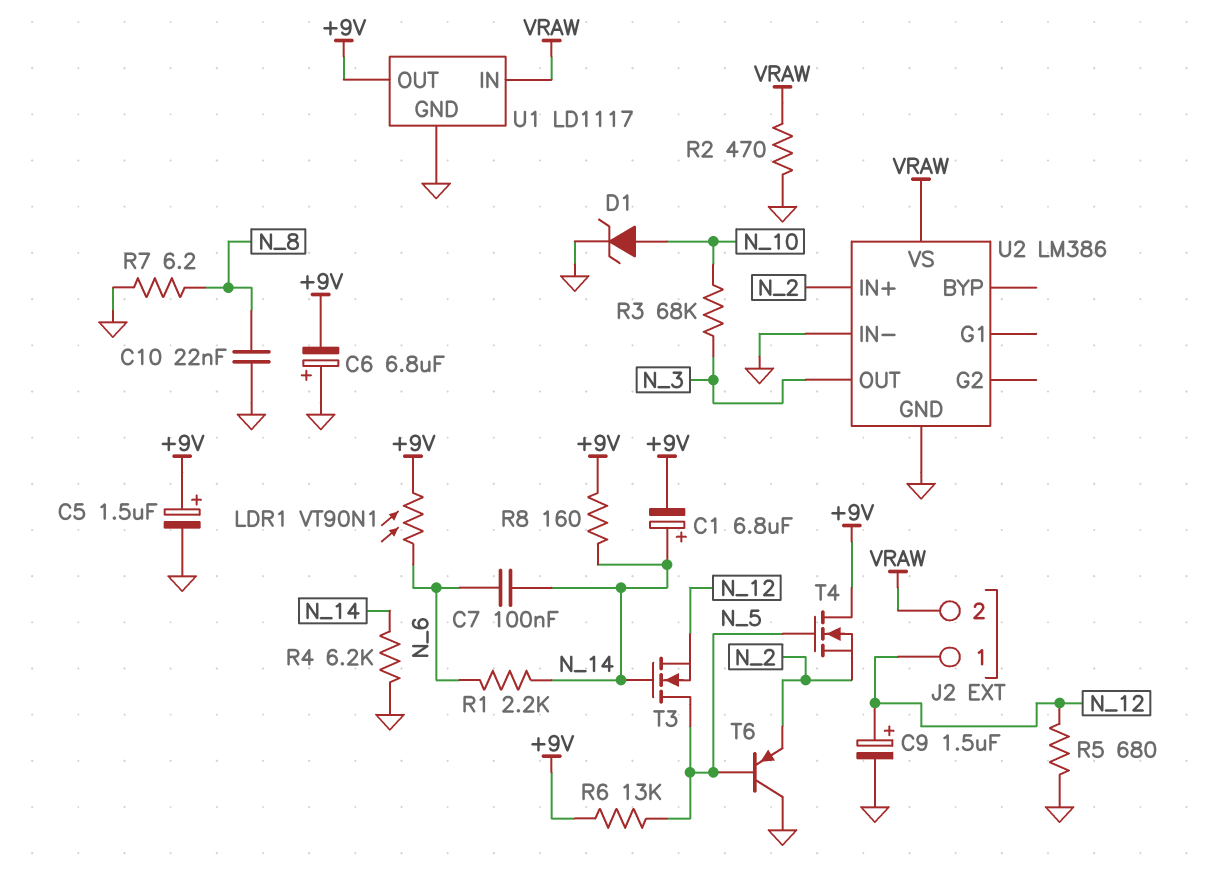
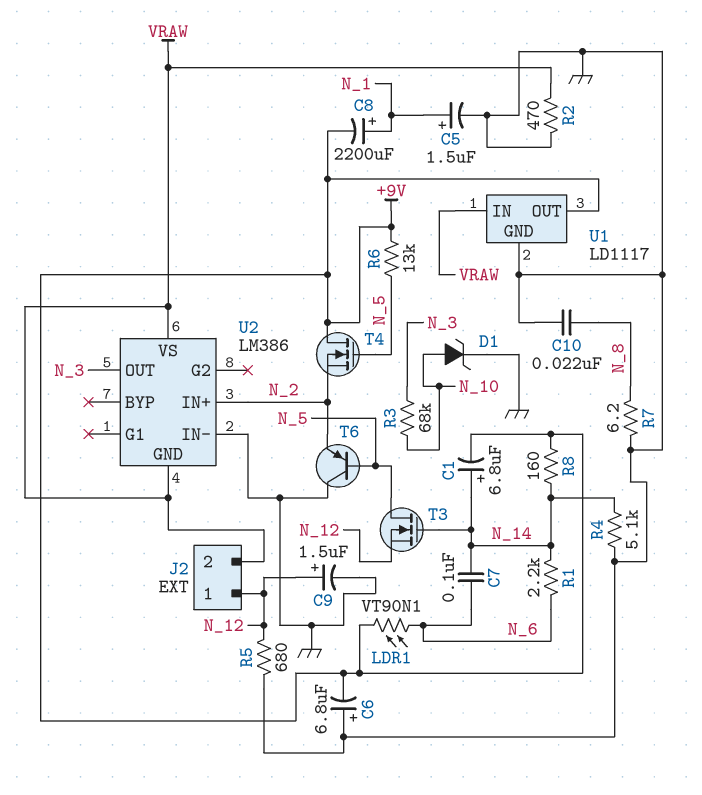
C5: 1.5uF (plus +9V, minus GND) -> 1.5uF (plus N_1, minus GND)
C8: none -> 2200uF (plus N_1, minus +9V)
R4: 6.2k (GND, N_14) -> 5.1k (GND, N_14)
U2 pin GND: GND -> VRAW

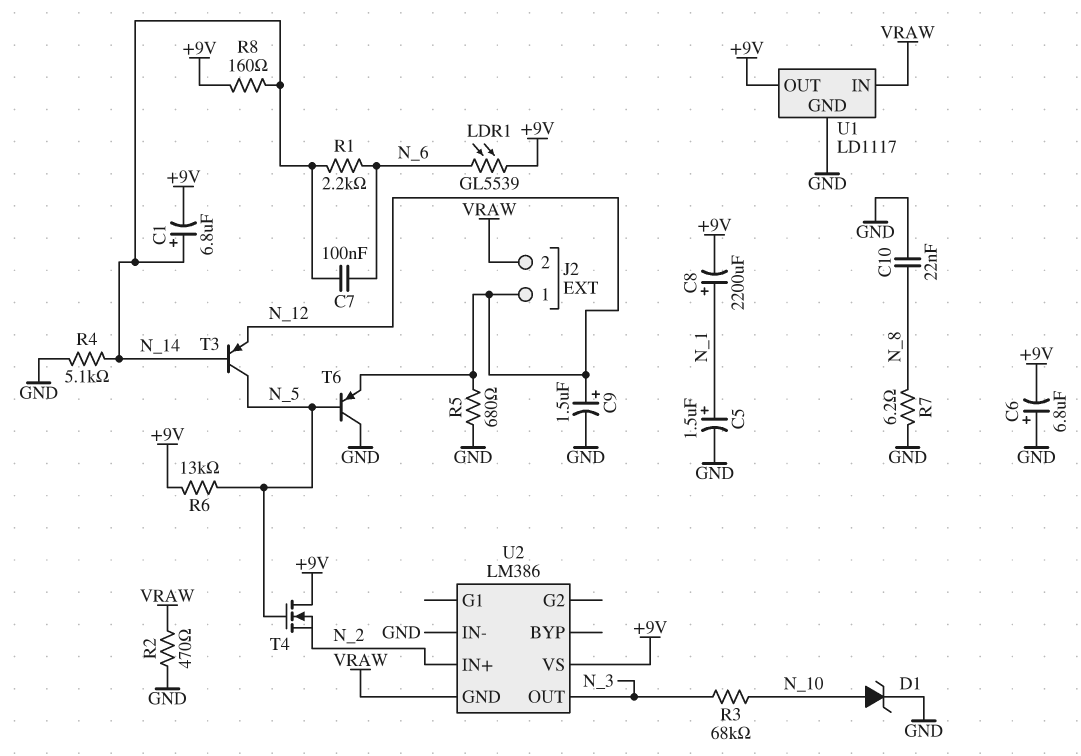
LDR1: VT90N1 (+9V, N_6) -> GL5539 (+9V, N_6)
T3: NMOS (G N_14, D N_5, S N_12) -> PNP (B N_14, C N_5, E N_12)
T6: PNP (B N_5, C GND, E N_2) -> PNP (B N_5, C GND, E N_12)
U2 pin VS: VRAW -> +9V

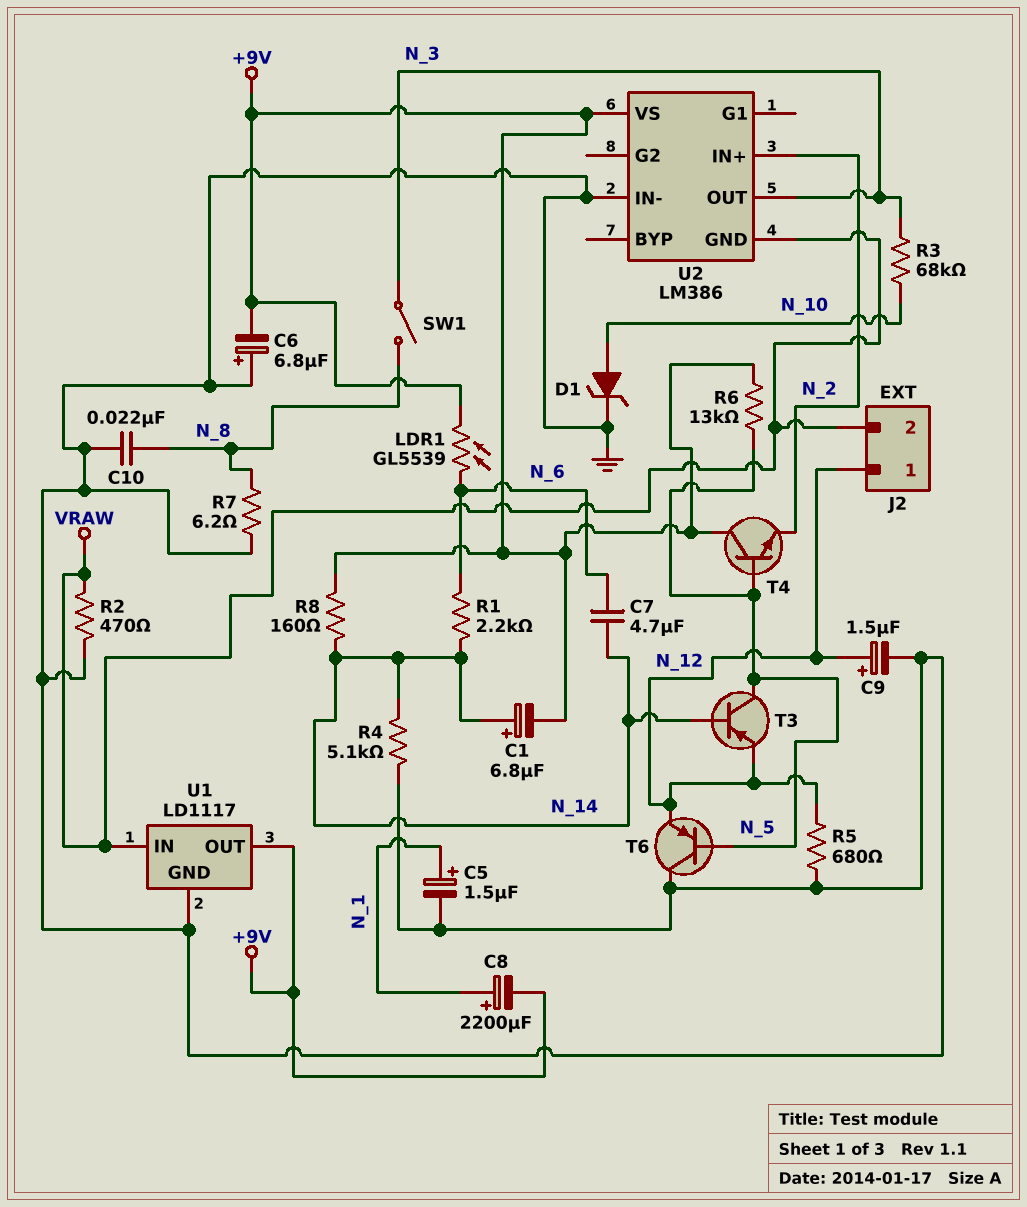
C7: 100nF (N_6, N_14) -> 4.7uF (N_6, N_14)
SW1: none -> switch (N_3, N_8)
T4: NMOS (G N_5, D +9V, S N_2) -> NPN (B N_5, C +9V, E N_2)

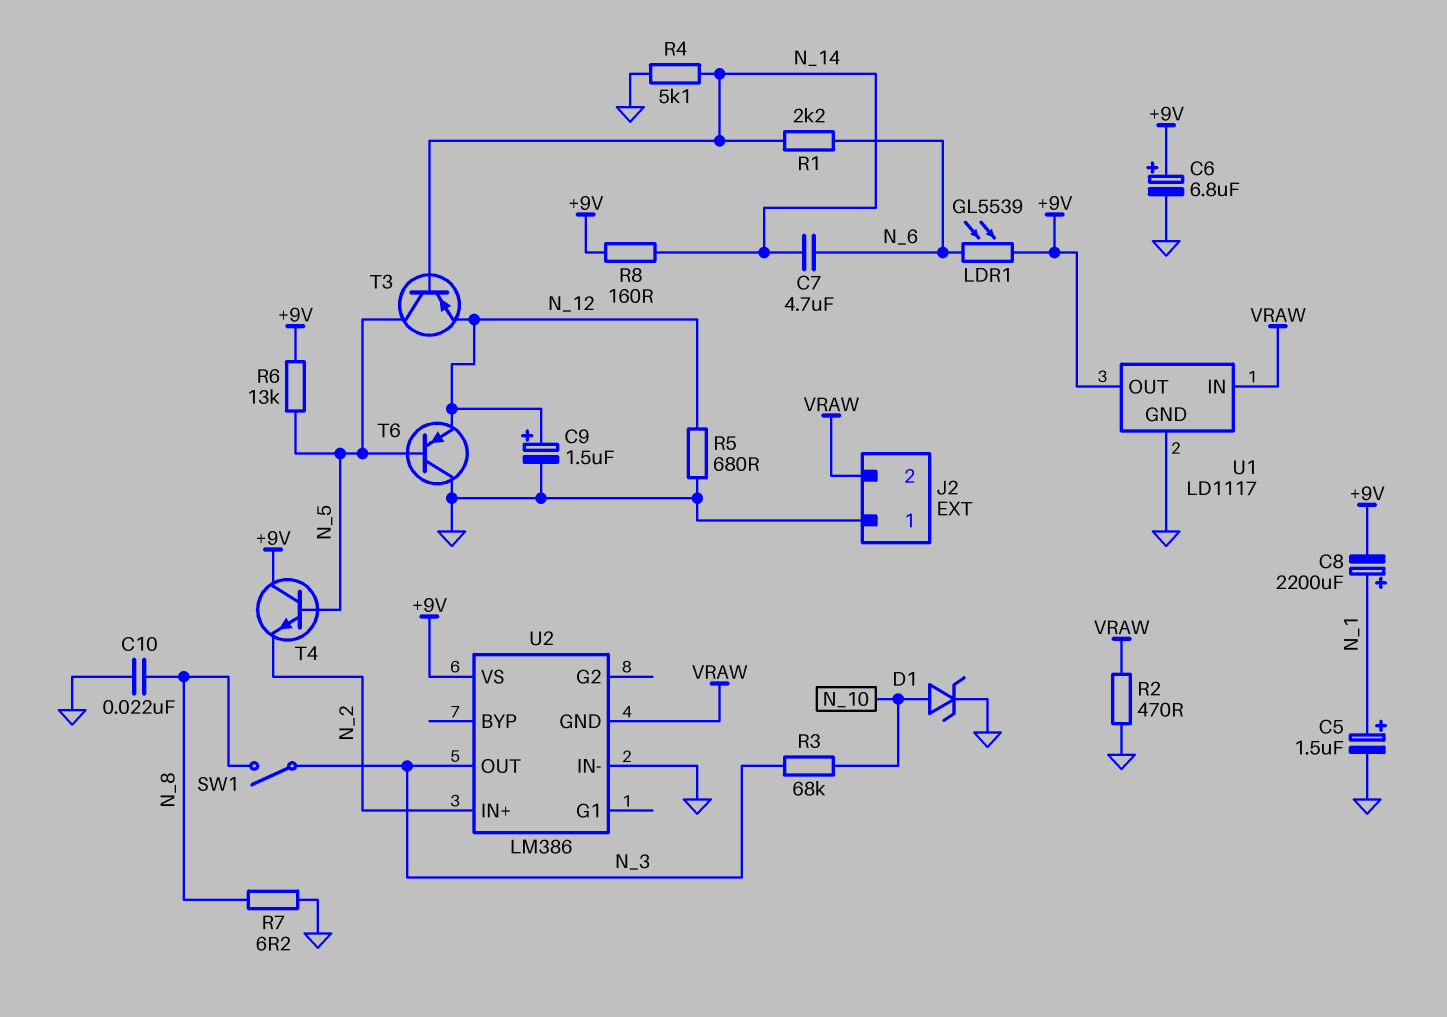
C1: 6.8uF (plus N_14, minus +9V) -> none
C6: 6.8uF (plus GND, minus +9V) -> 6.8uF (plus +9V, minus GND)
J2 pin 1: N_12 -> GND

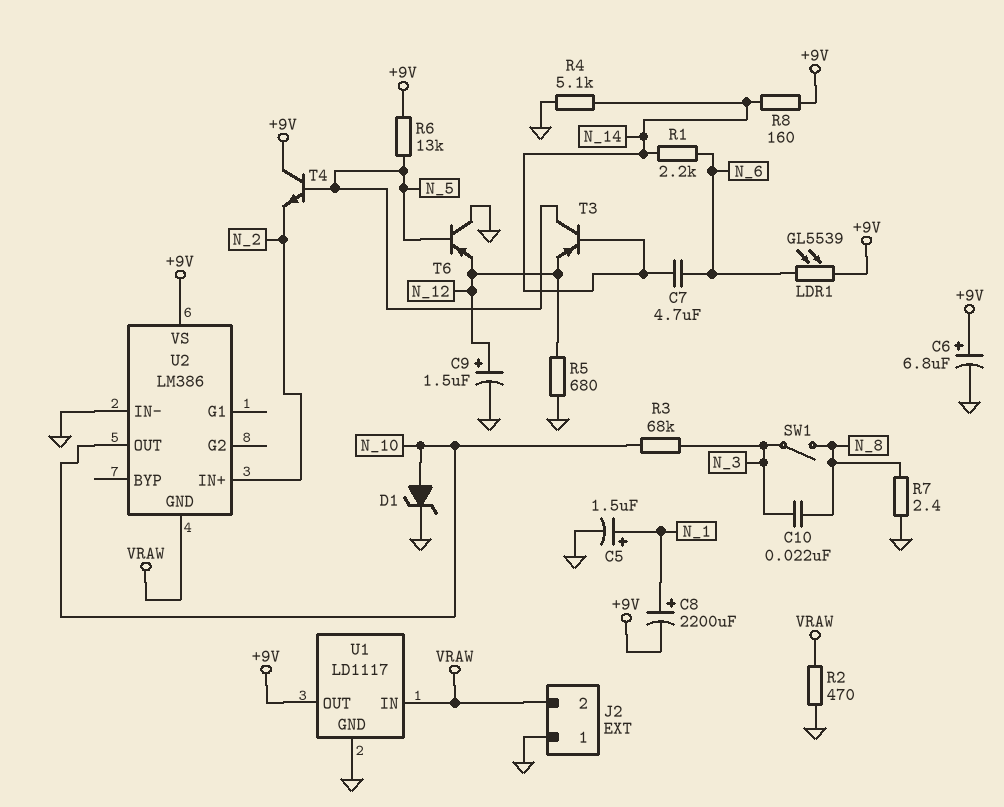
C10: 22nF (GND, N_8) -> 22nF (N_3, N_8)
R7: 6.2 (GND, N_8) -> 2.4 (GND, N_8)
U2 pin OUT: N_3 -> N_10

